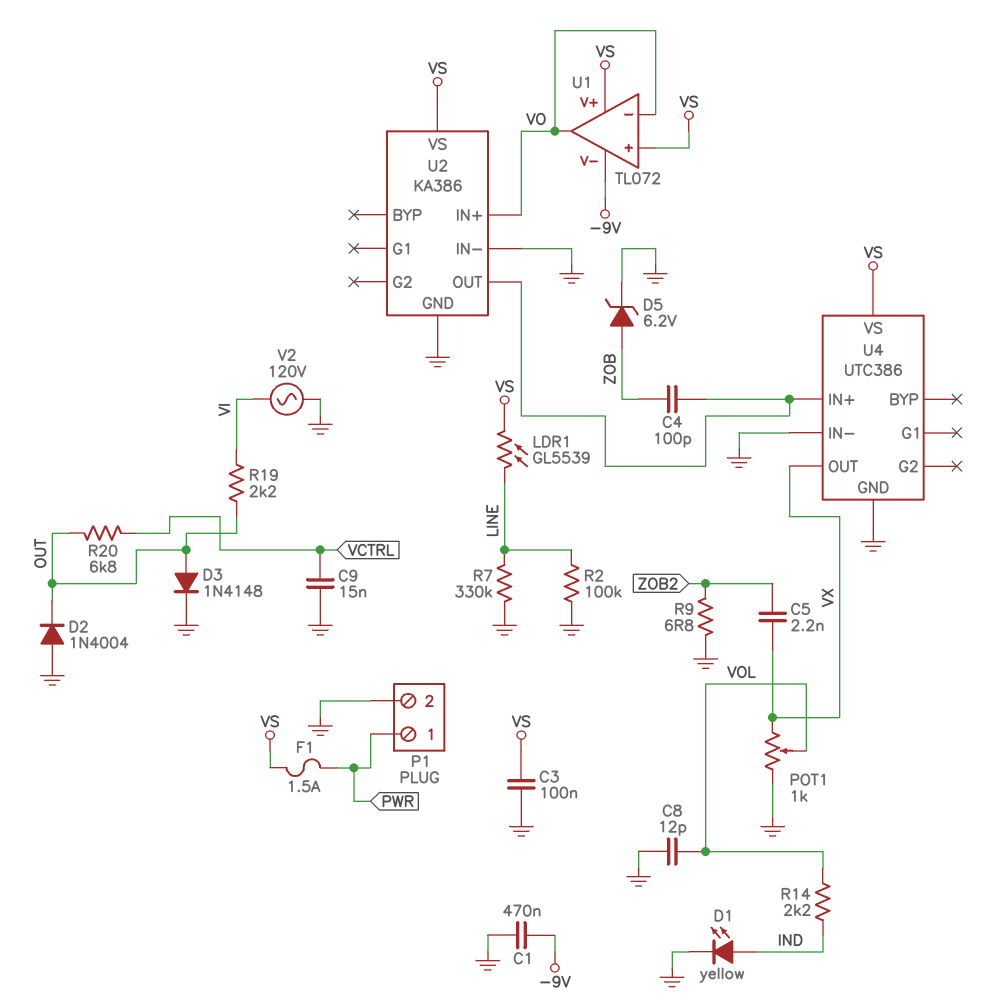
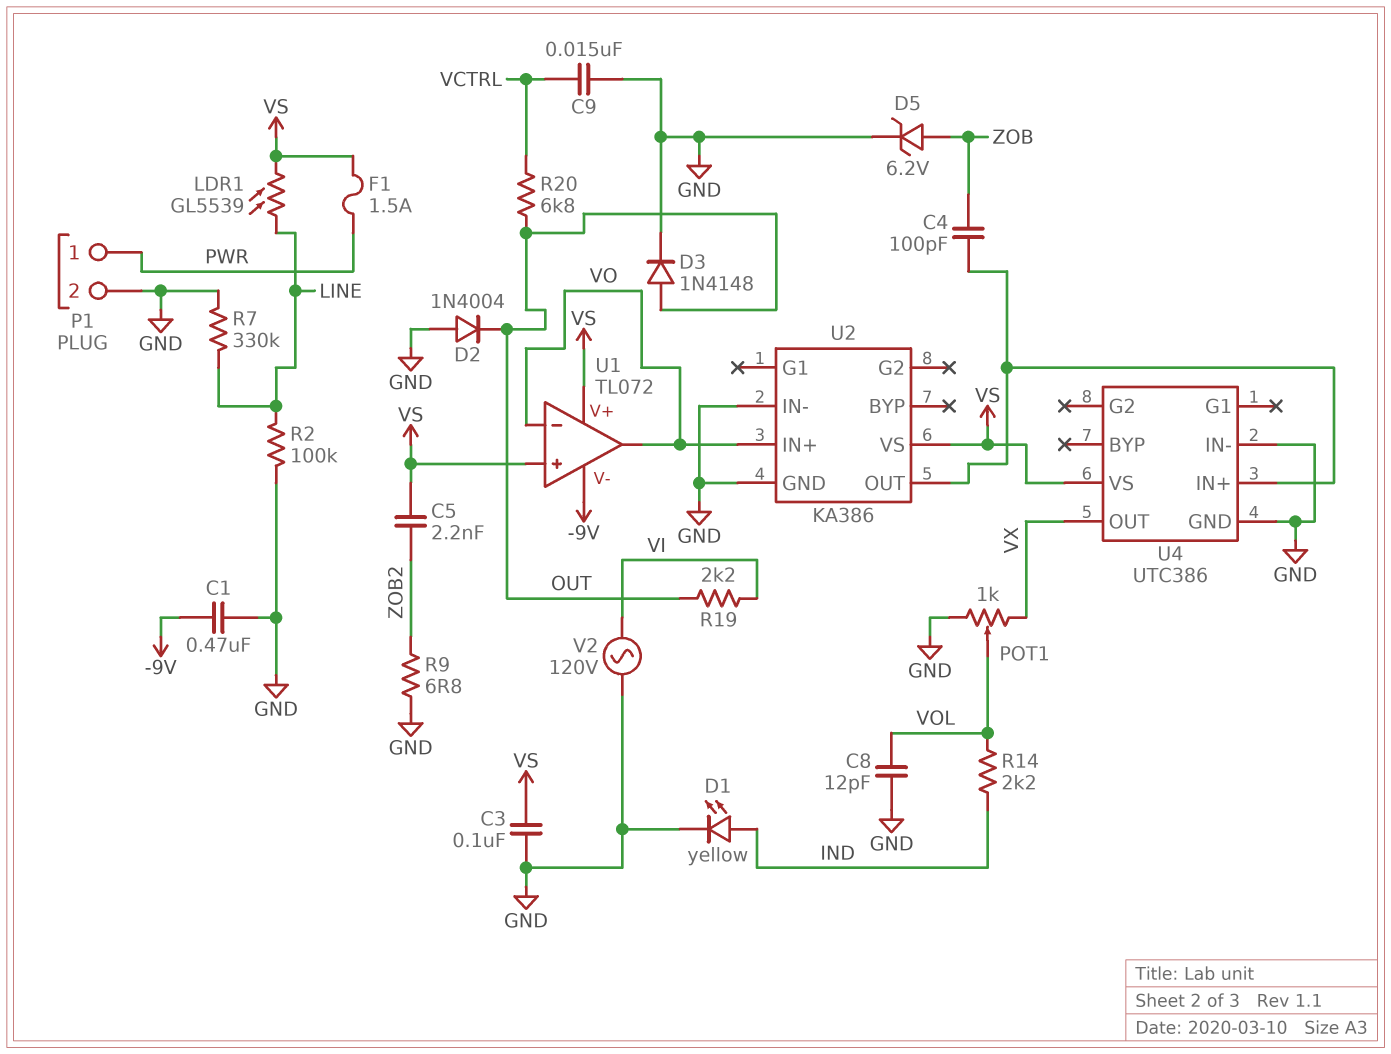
C5: 2.2nF (VX, ZOB2) -> 2.2nF (VS, ZOB2)

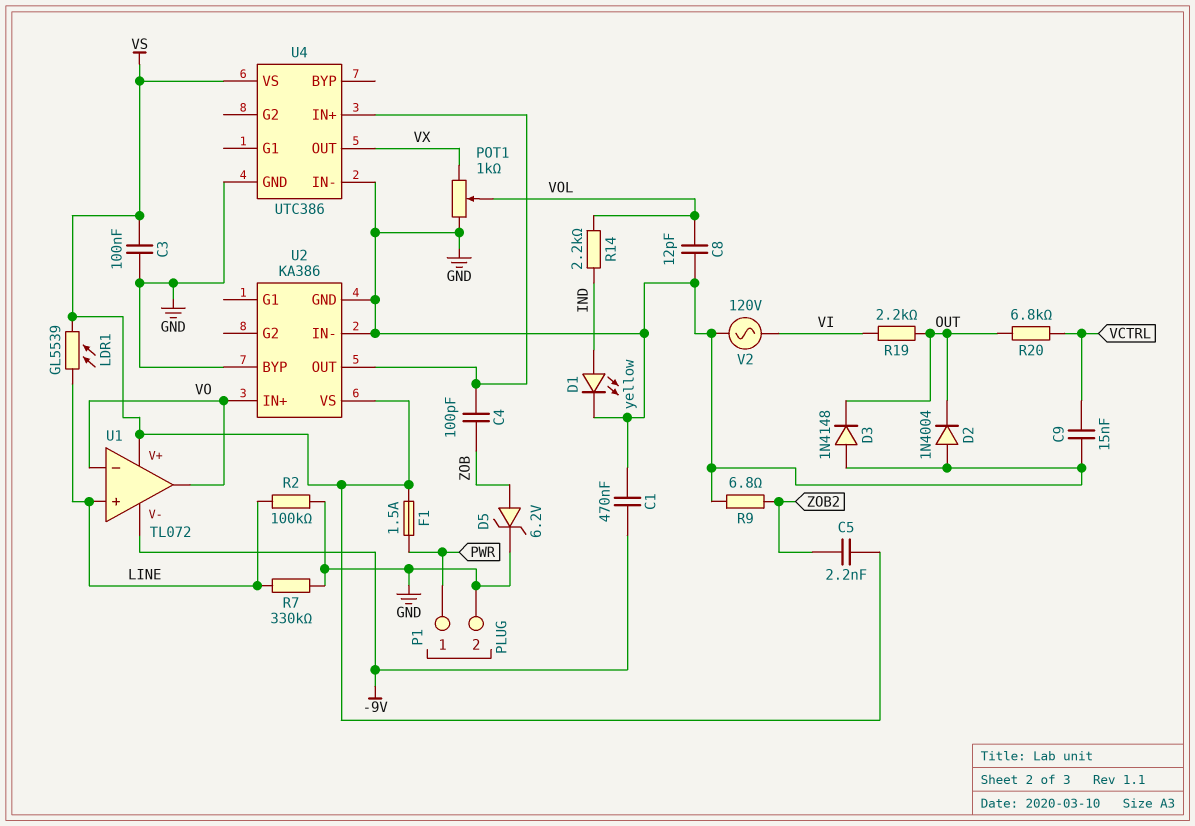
D3: diode 1N4148 (A OUT, K GND) -> diode 1N4148 (A GND, K OUT)
U1 pin in+: VS -> LINE
U2 pin BYP: none -> GND

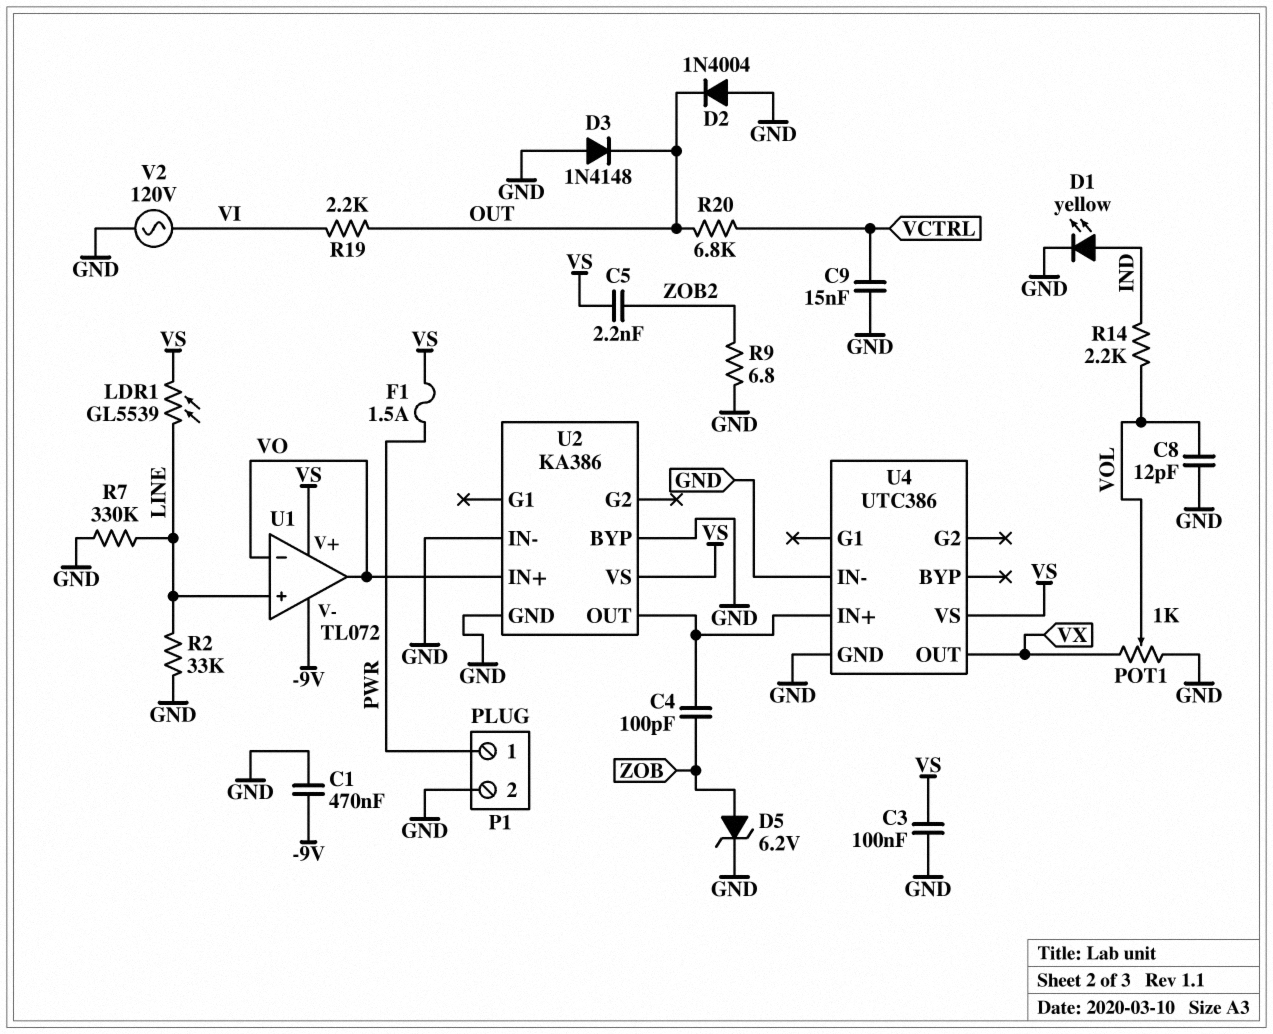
R2: 100k (GND, LINE) -> 33k (GND, LINE)

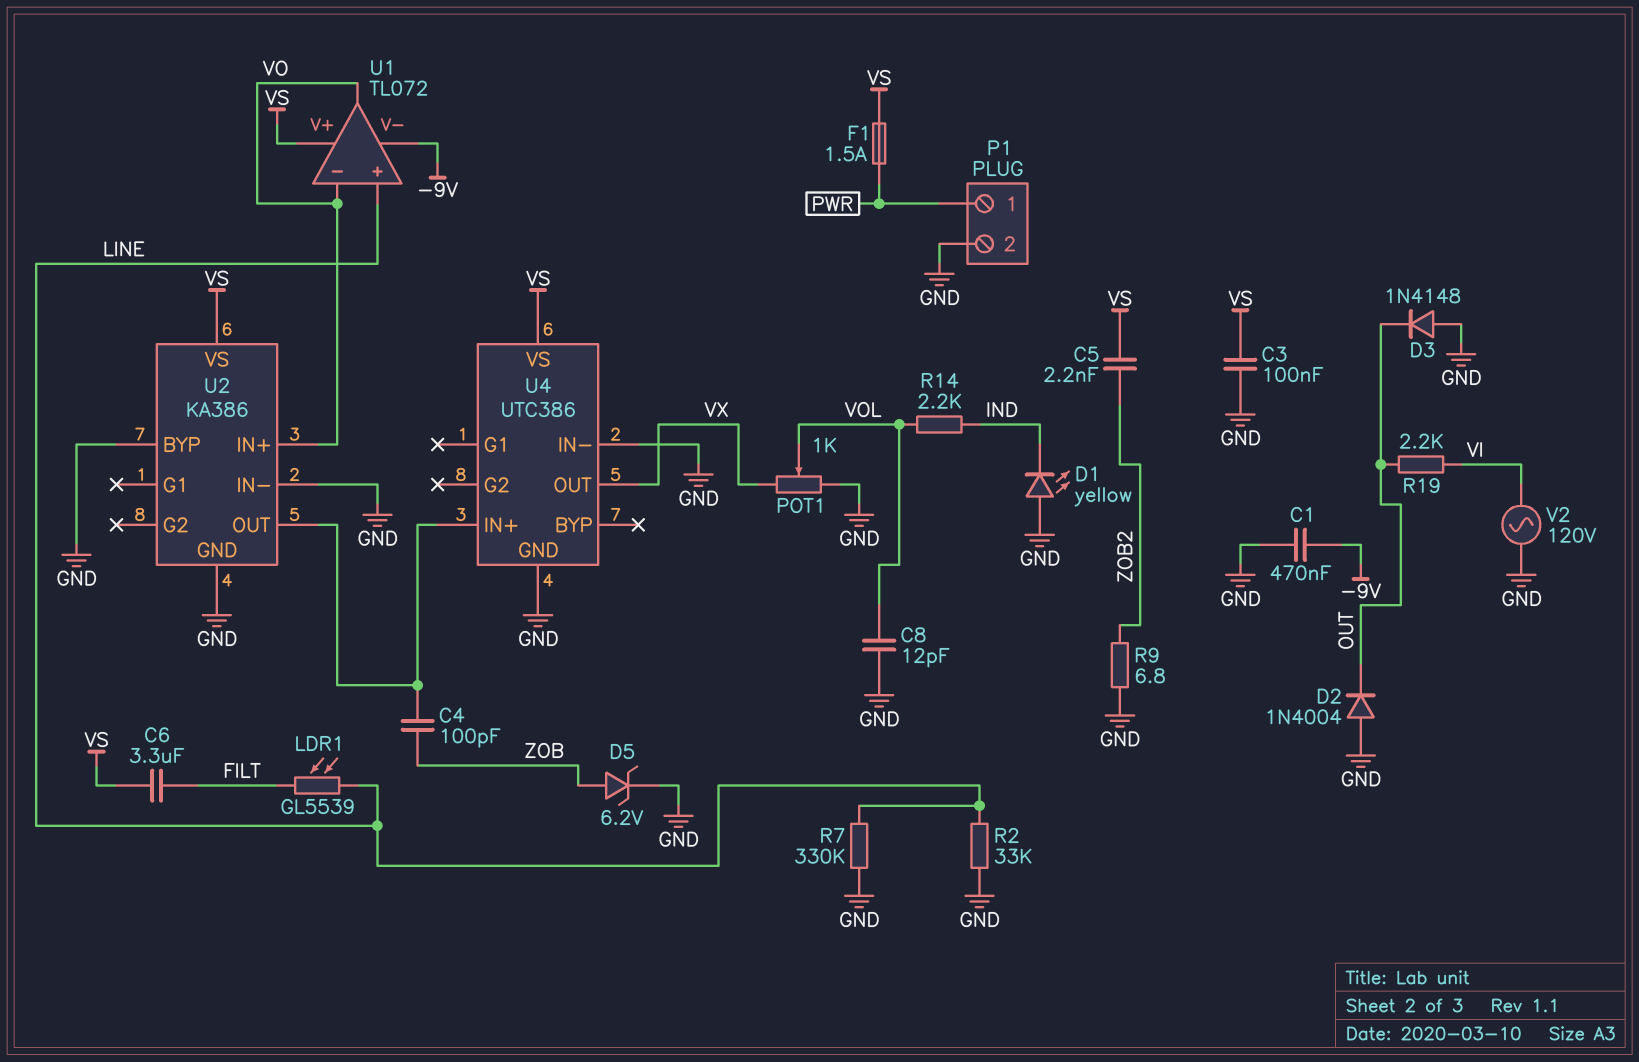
C6: none -> 3.3uF (FILT, VS)
C9: 15nF (GND, VCTRL) -> none
D1: LED yellow (A IND, K GND) -> LED yellow (A GND, K IND)
LDR1: GL5539 (LINE, VS) -> GL5539 (FILT, LINE)
R20: 6.8k (OUT, VCTRL) -> none

